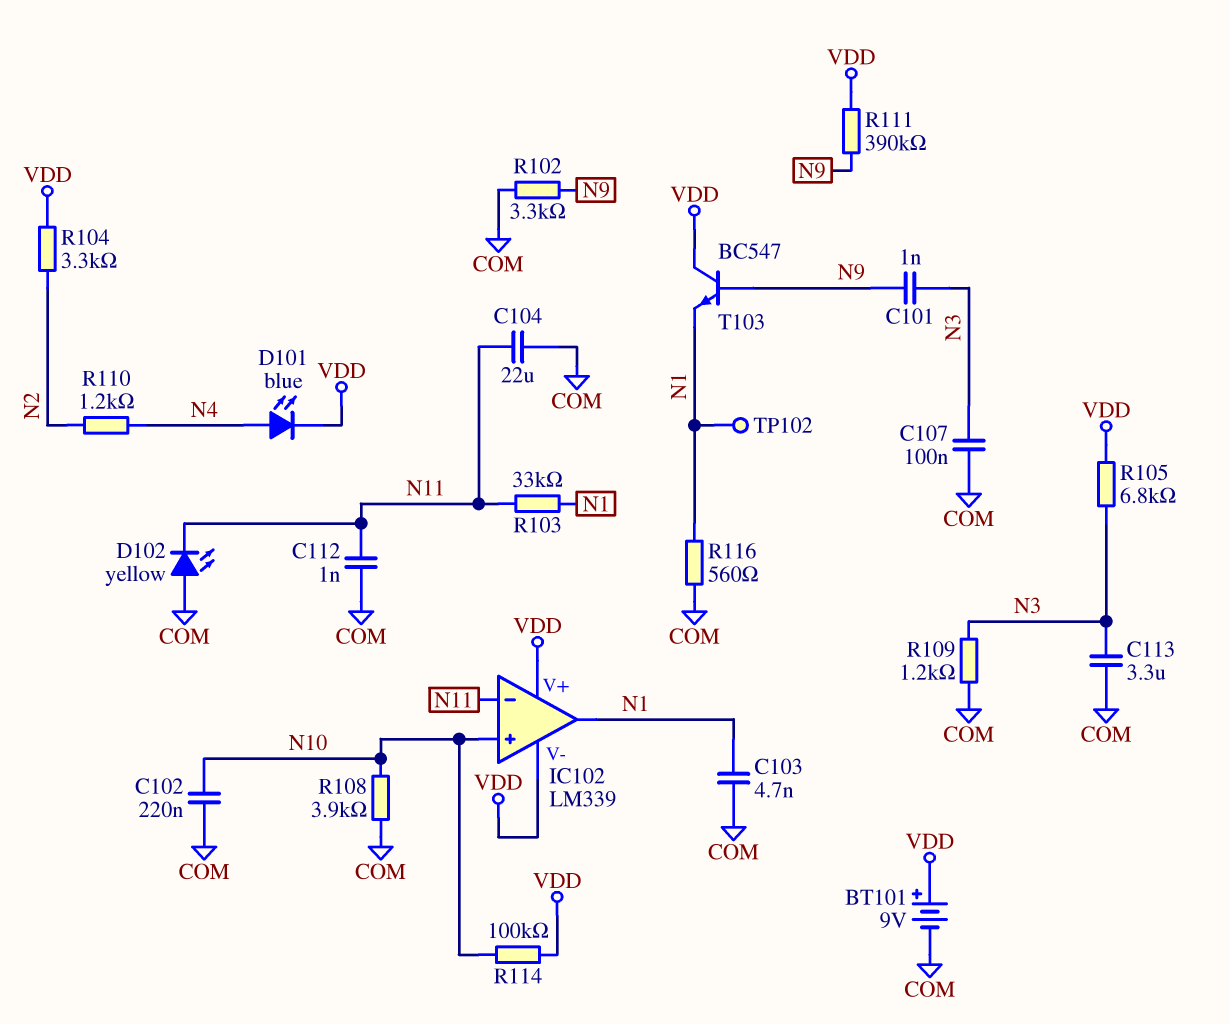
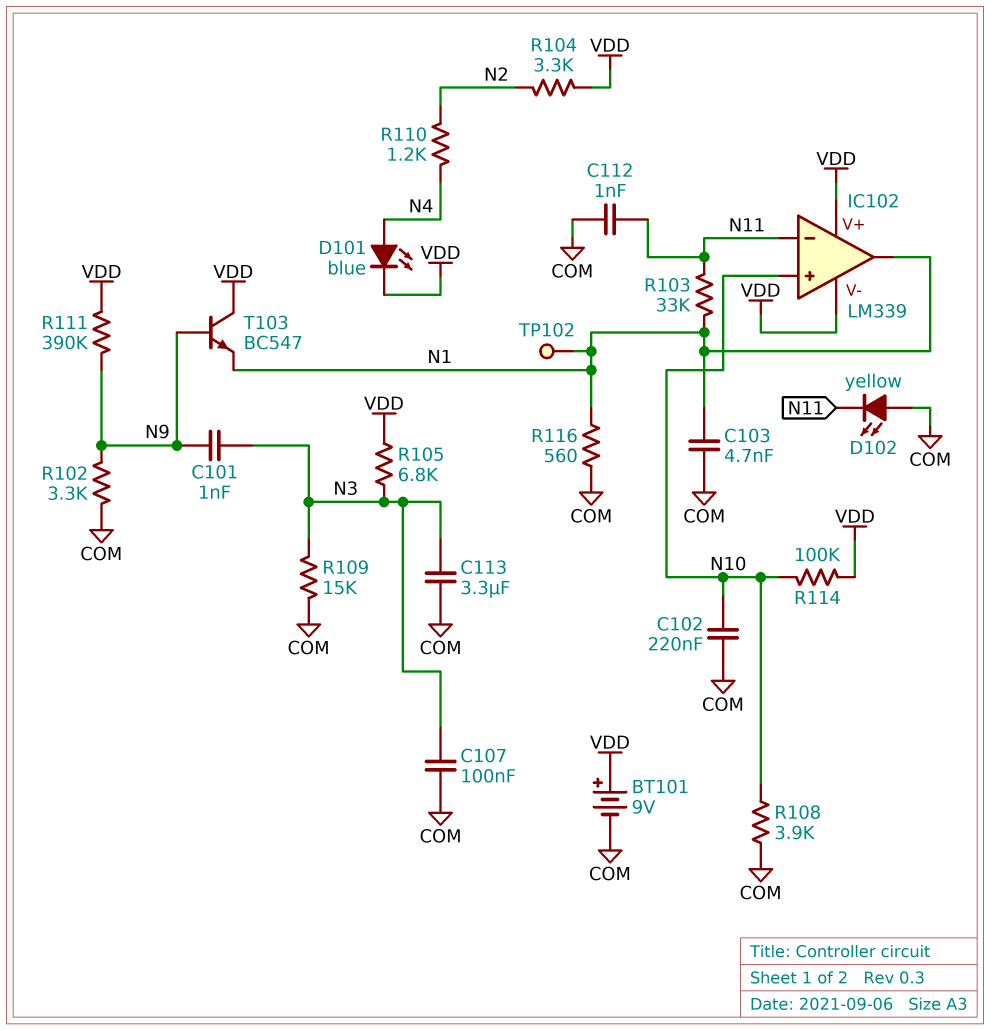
C104: 22uF (COM, N11) -> none
R109: 1.2k (COM, N3) -> 15k (COM, N3)

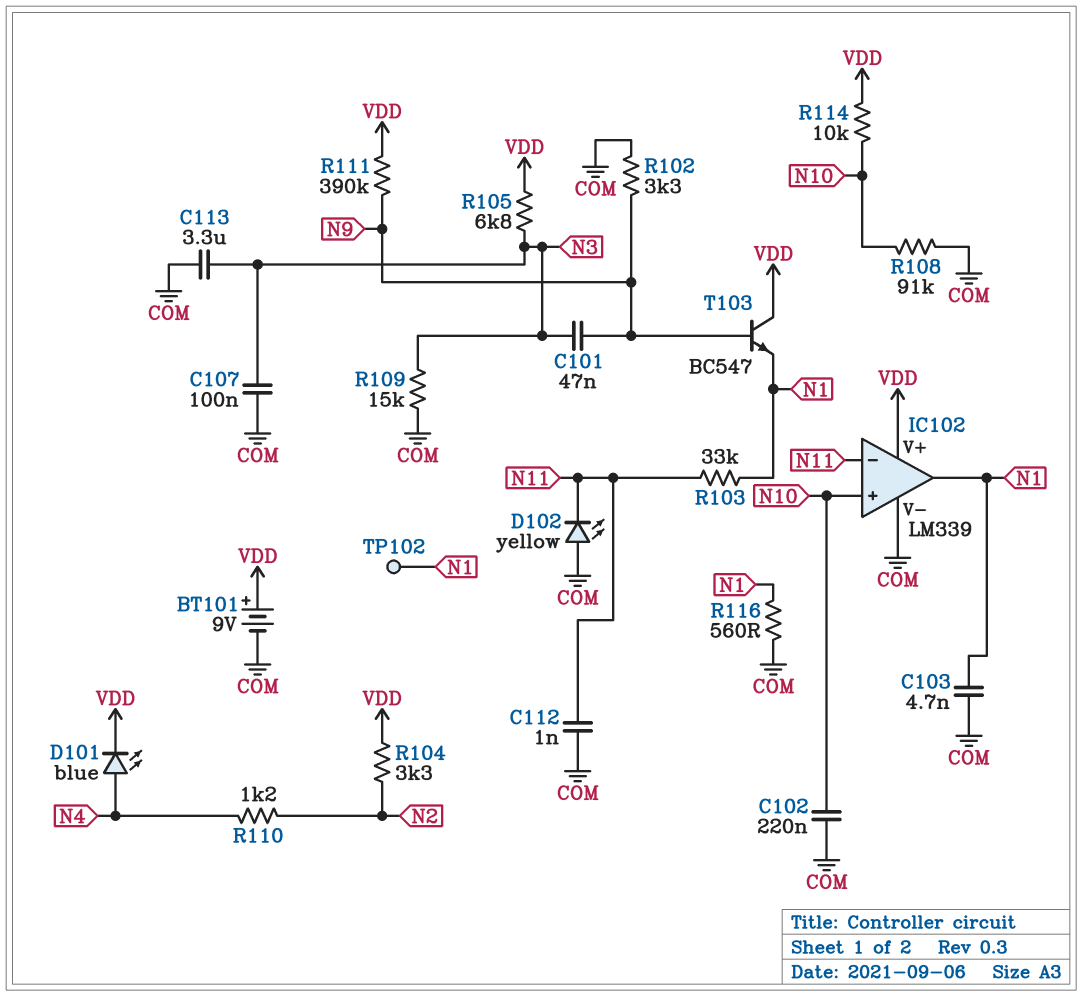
C101: 1nF (N3, N9) -> 47nF (N3, N9)
IC102 pin V-: VDD -> COM
R108: 3.9k (COM, N10) -> 91k (COM, N10)
R114: 100k (N10, VDD) -> 10k (N10, VDD)

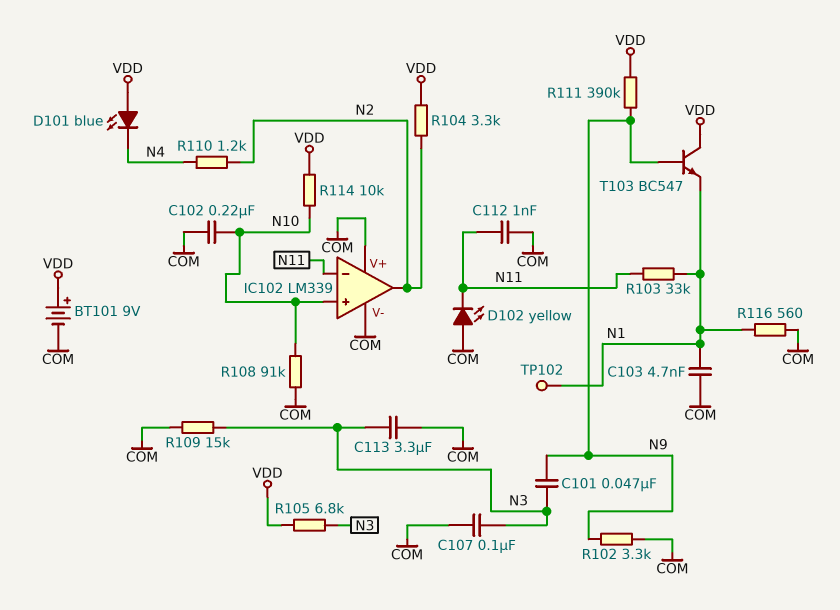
D101: LED blue (A N4, K VDD) -> LED blue (A VDD, K N4)
IC102 pin V+: VDD -> COM
IC102 pin out: N1 -> N2

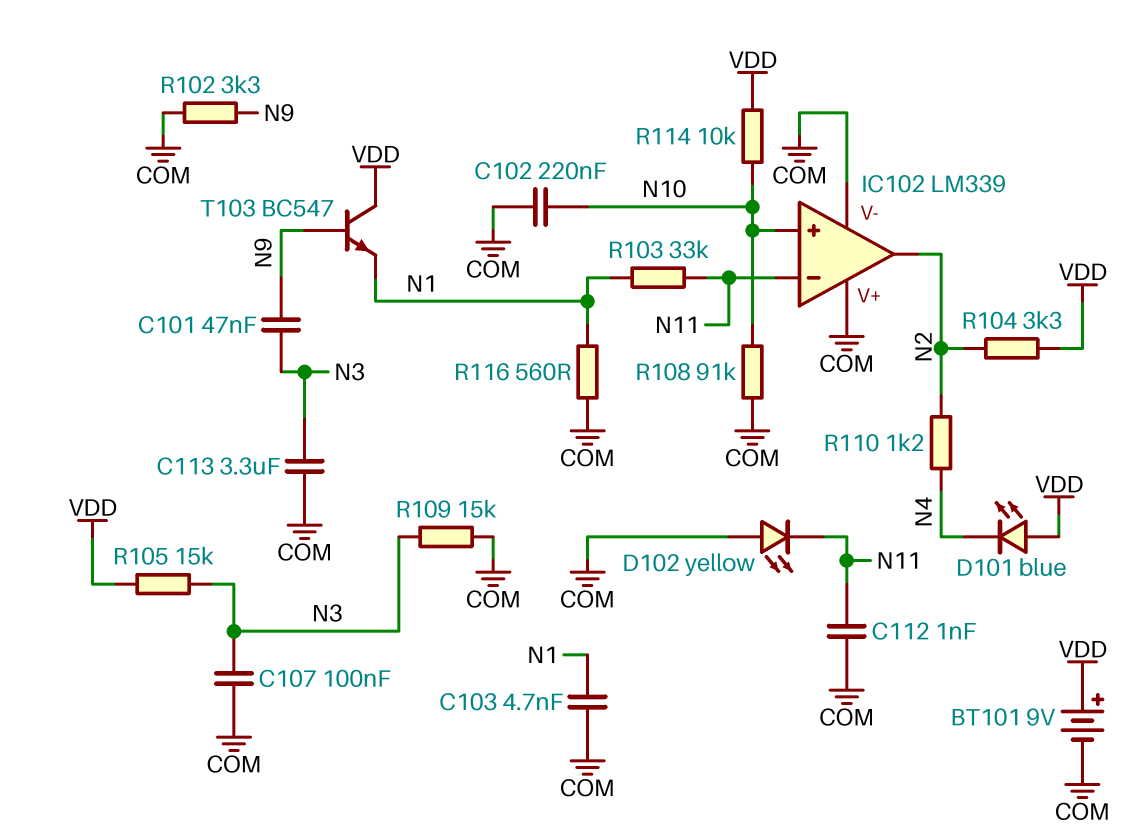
R105: 6.8k (N3, VDD) -> 15k (N3, VDD)
R111: 390k (N9, VDD) -> none
TP102: test point (N1) -> none

